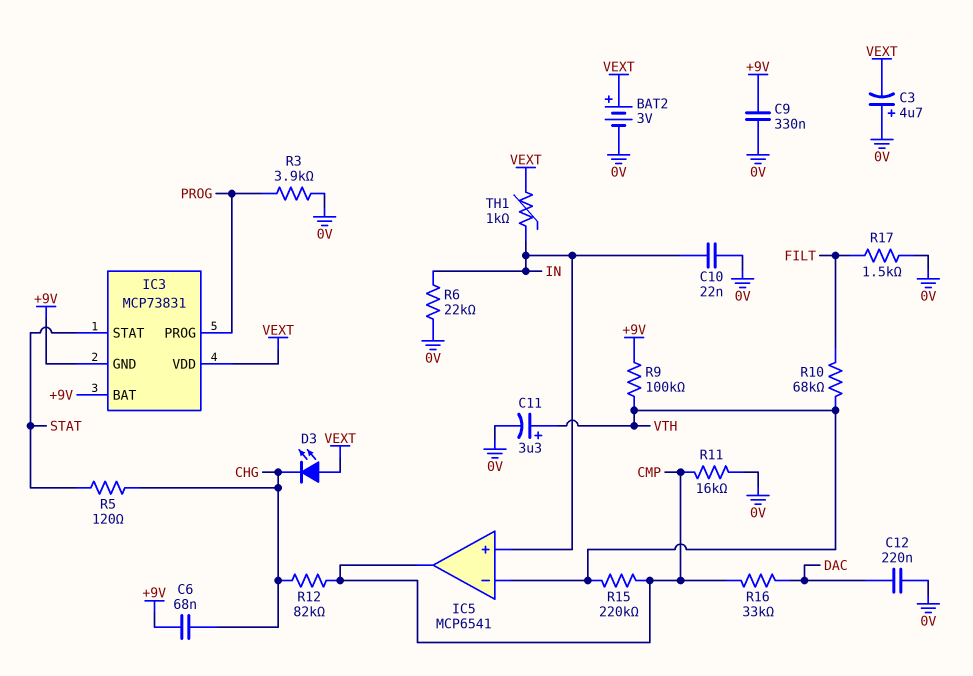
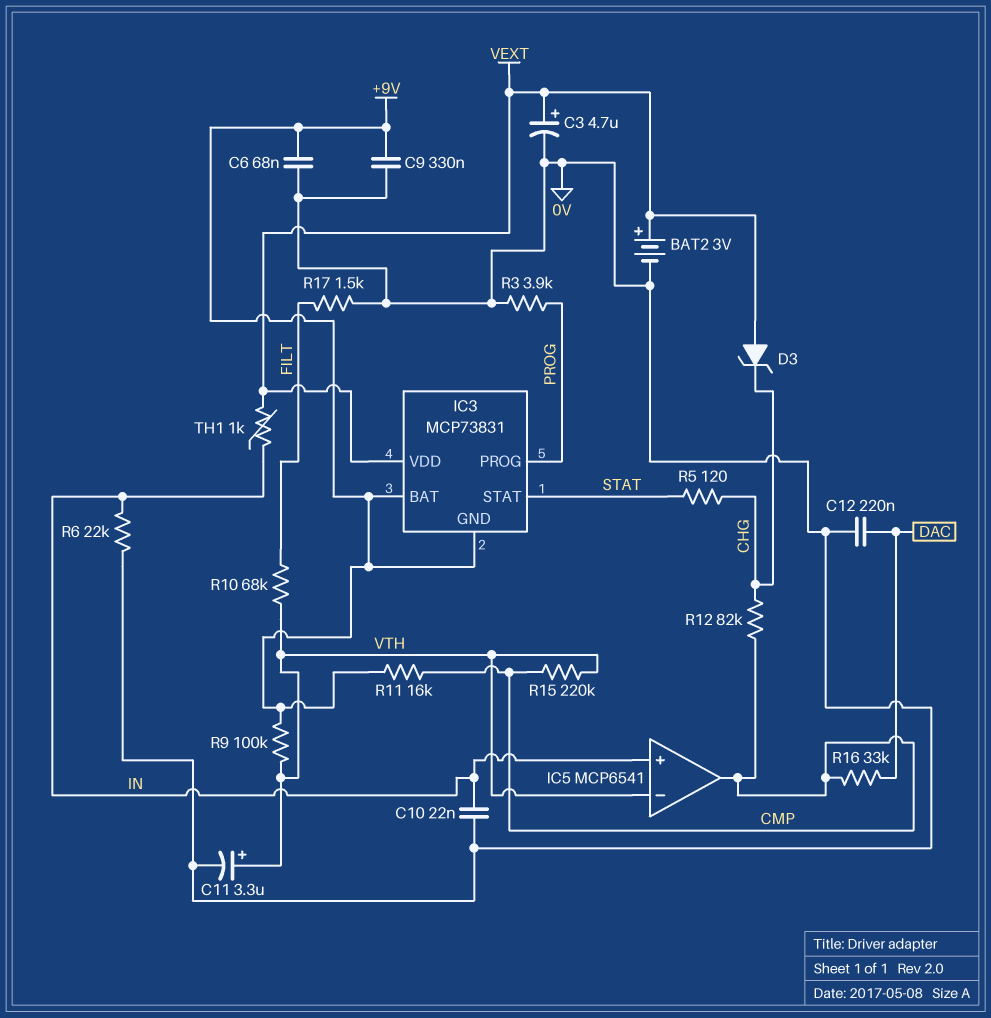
C3: 4.7uF (plus 0V, minus VEXT) -> 4.7uF (plus VEXT, minus 0V)
C6: 68nF (+9V, CHG) -> 68nF (+9V, 0V)
D3: LED (A VEXT, K CHG) -> zener (A VEXT, K CHG)
R11: 16k (0V, CMP) -> 16k (+9V, CMP)

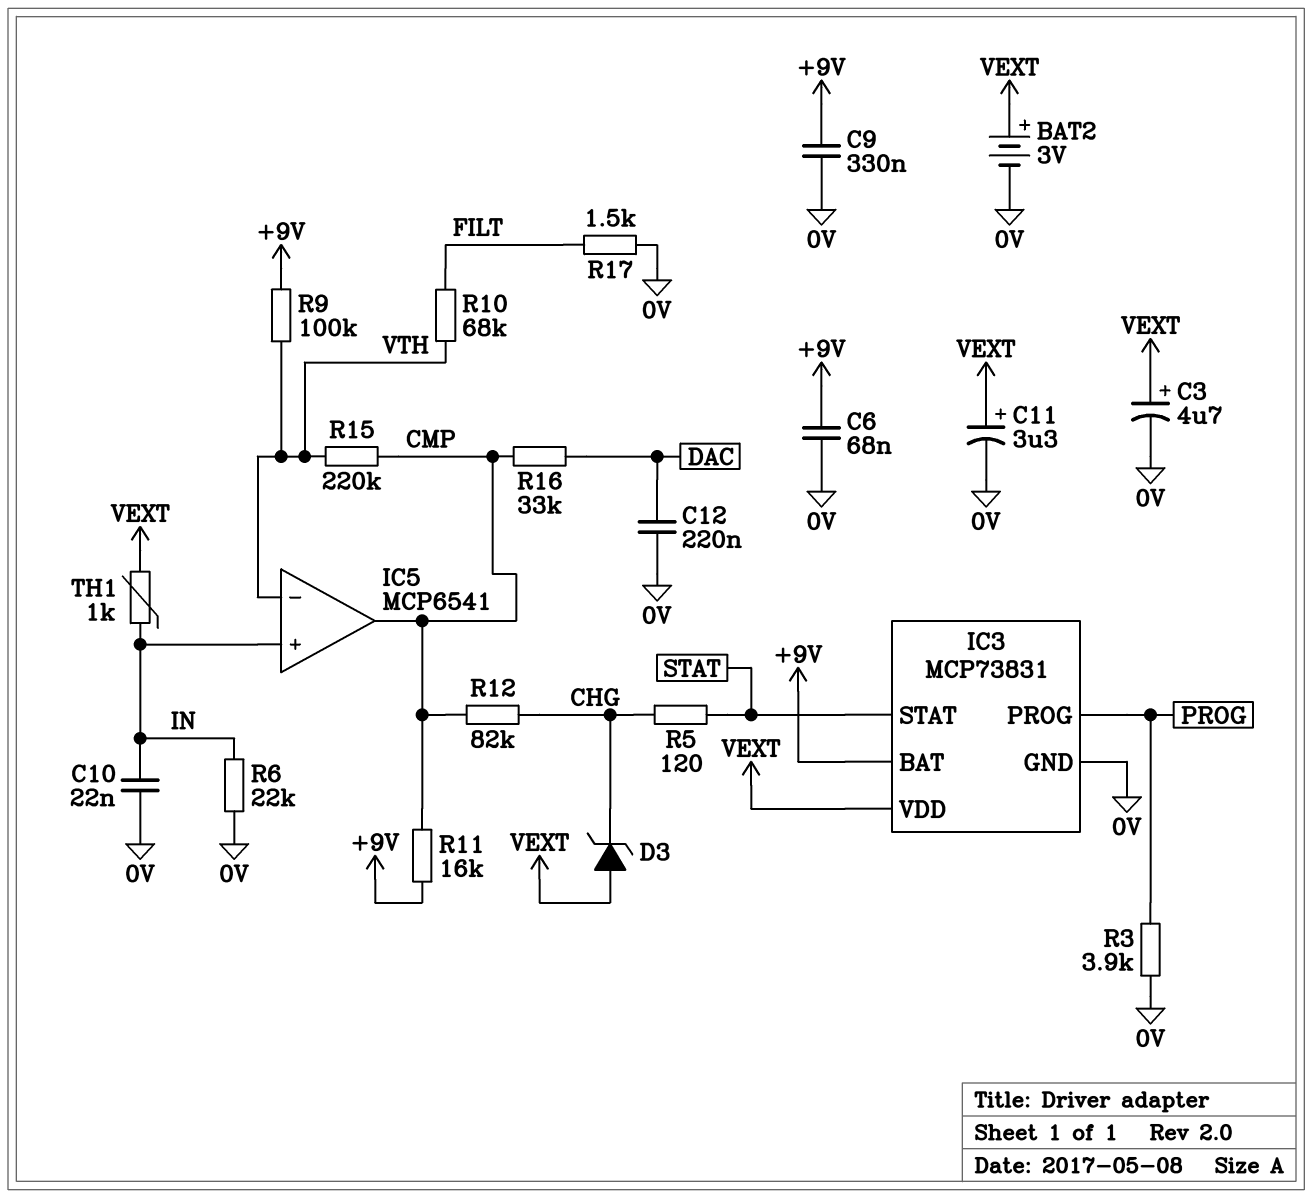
C11: 3.3uF (plus VTH, minus 0V) -> 3.3uF (plus VEXT, minus 0V)
IC3 pin GND: +9V -> 0V

